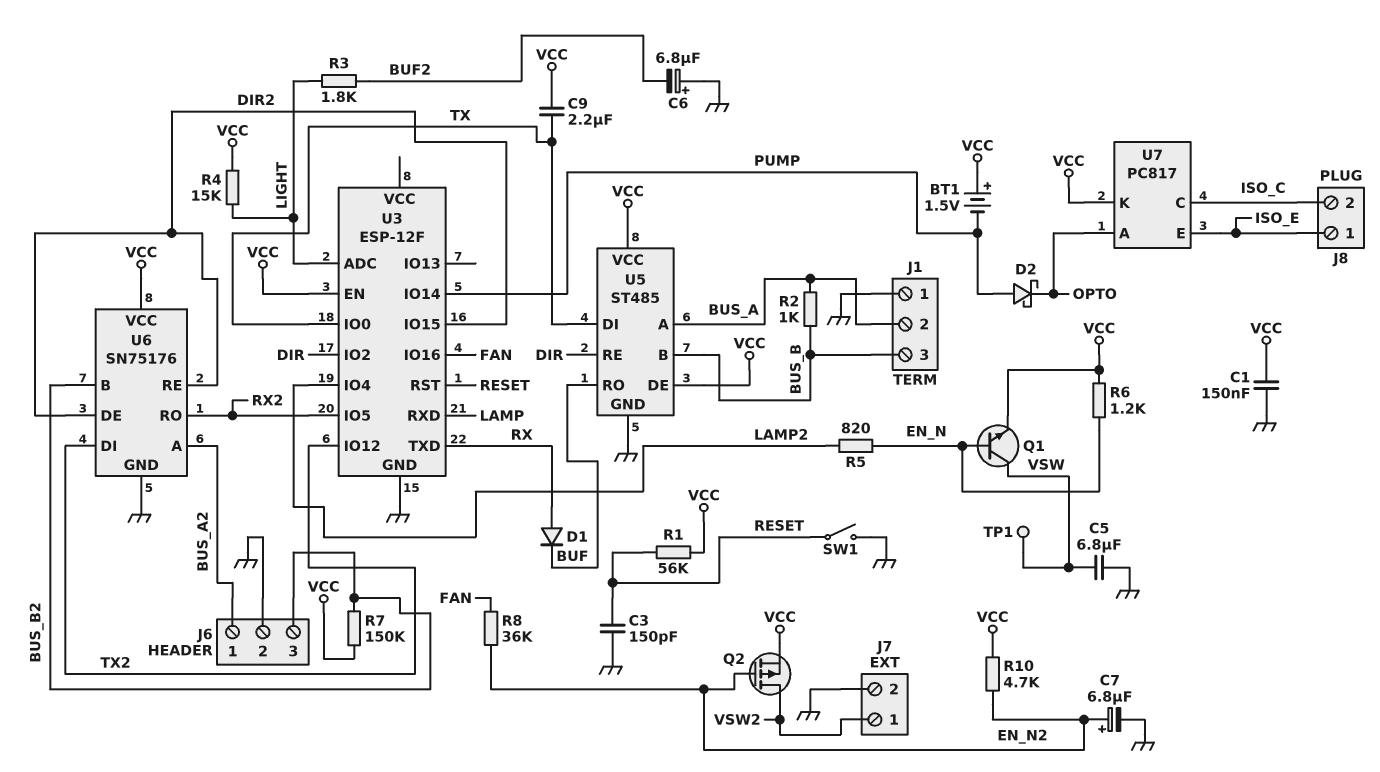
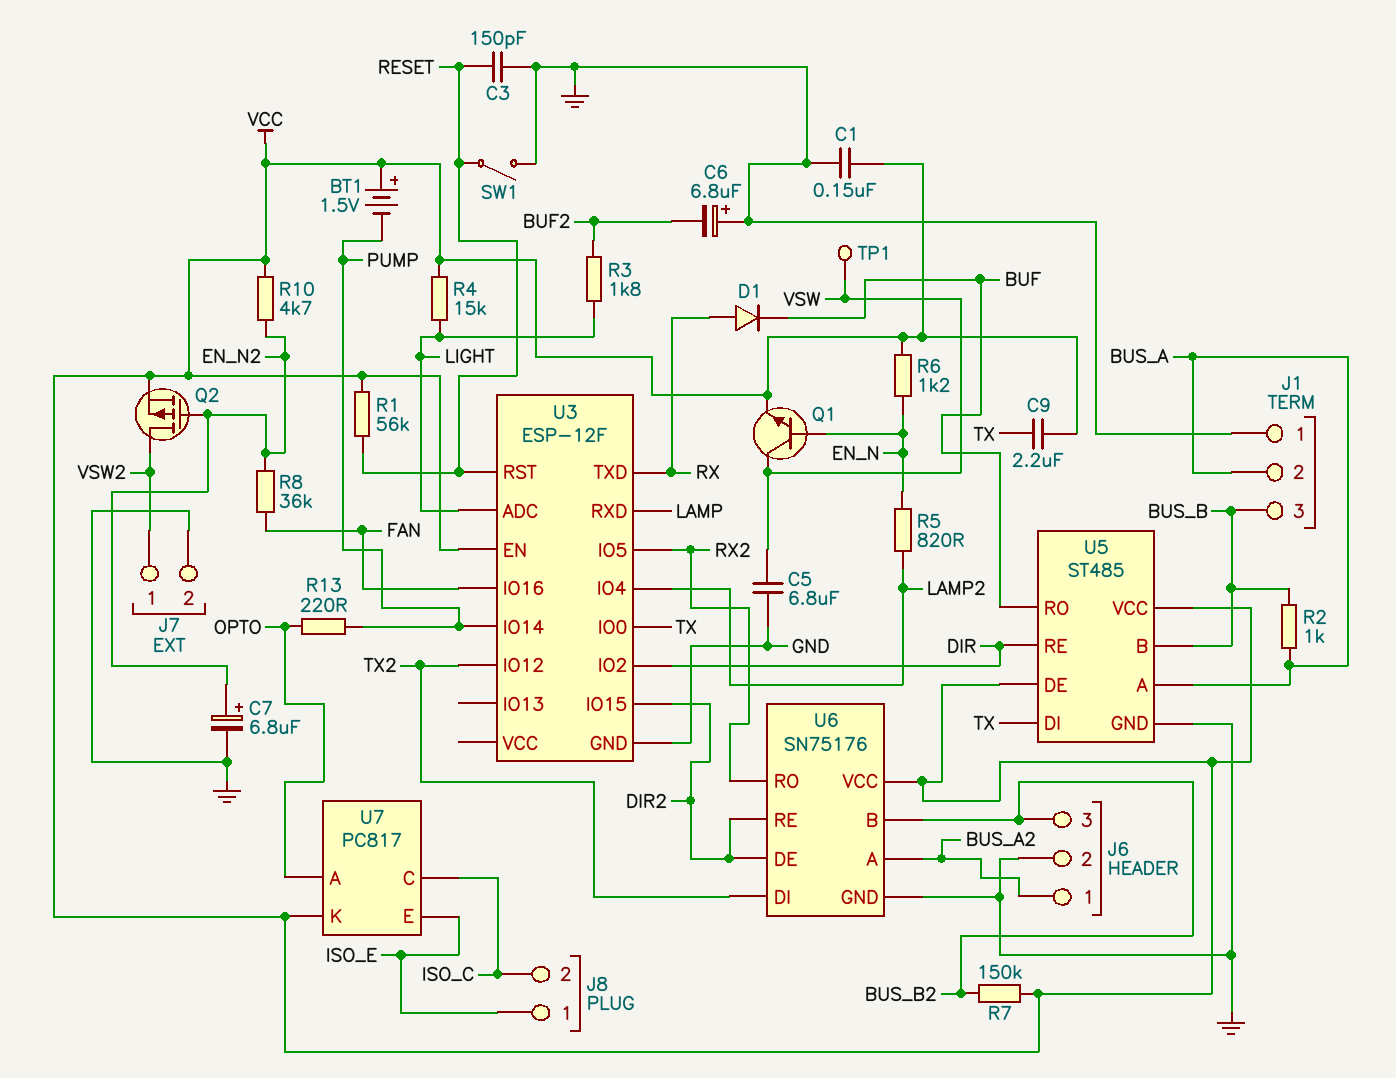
D2: schottky (A PUMP, K OPTO) -> none
R13: none -> 220 (OPTO, PUMP)

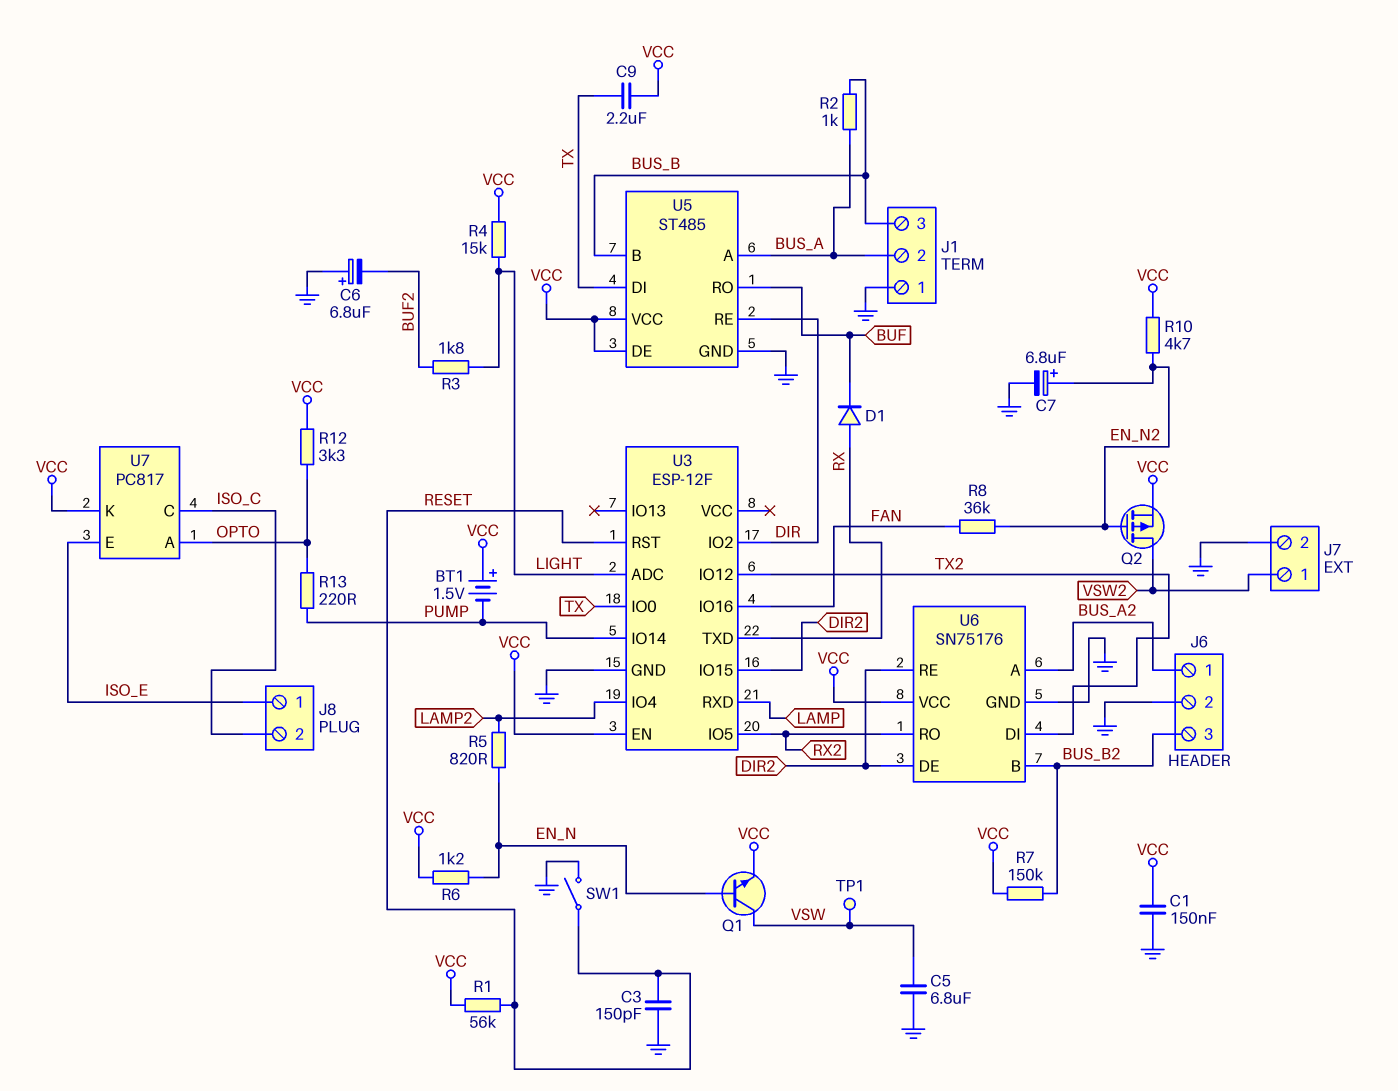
R12: none -> 3.3k (OPTO, VCC)

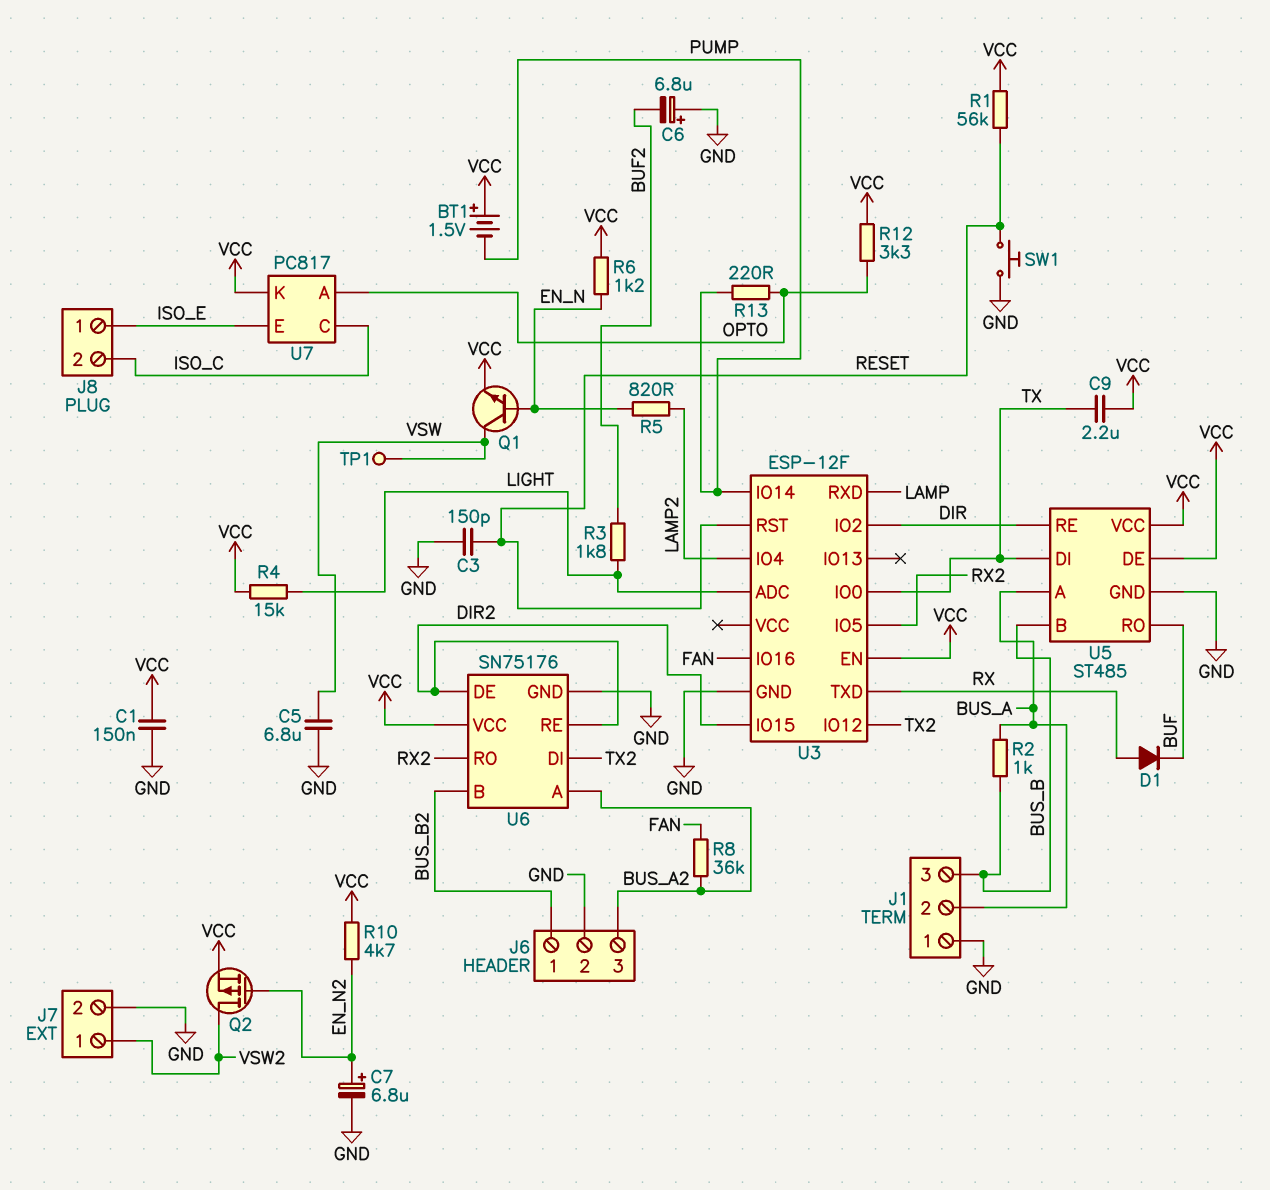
J6 pin 1: BUS_A2 -> BUS_B2
J6 pin 3: BUS_B2 -> BUS_A2
R7: 150k (BUS_B2, VCC) -> none
R8: 36k (EN_N2, FAN) -> 36k (BUS_A2, FAN)
SW1: switch (GND, RESET) -> button (GND, RESET)

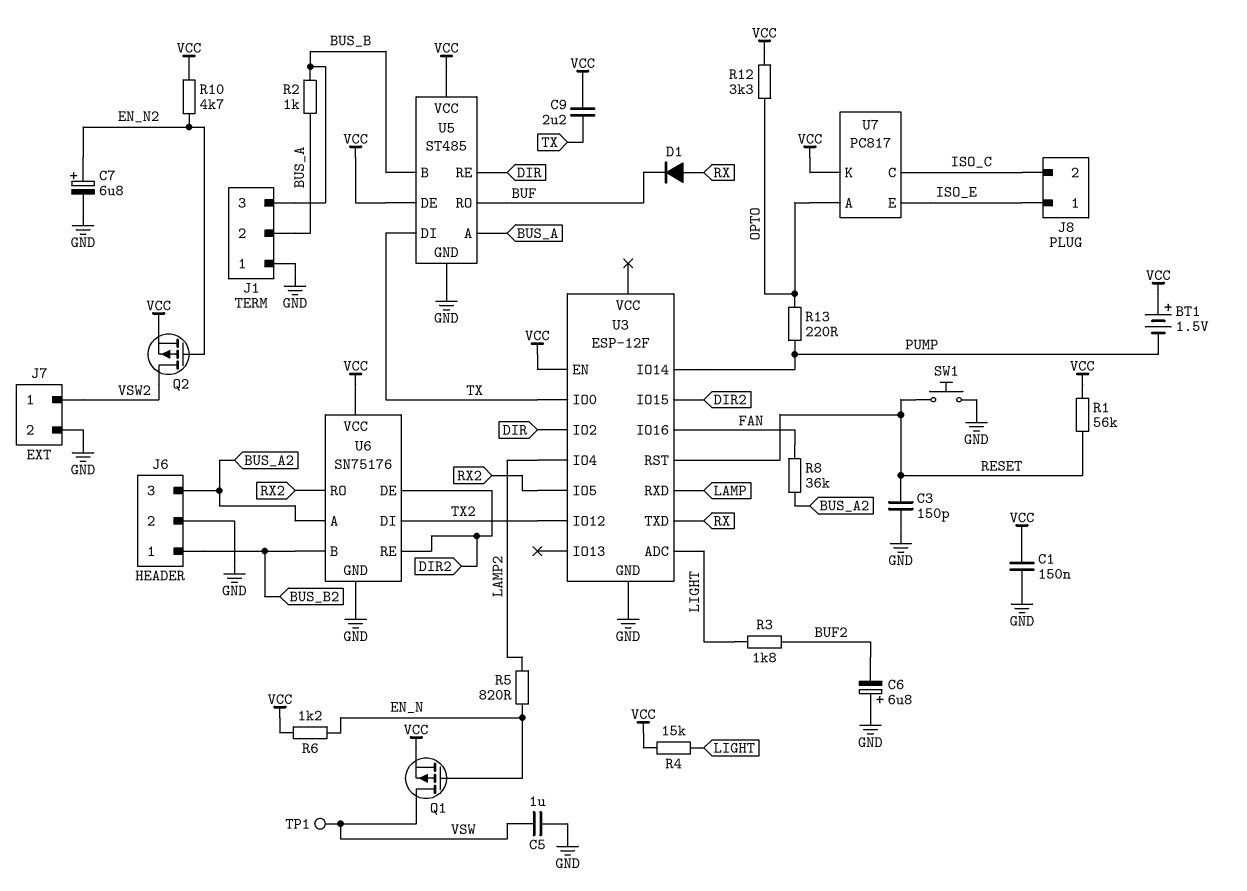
C5: 6.8uF (GND, VSW) -> 1uF (GND, VSW)
Q1: NPN (B EN_N, C VSW, E VCC) -> PMOS (G EN_N, D VSW, S VCC)

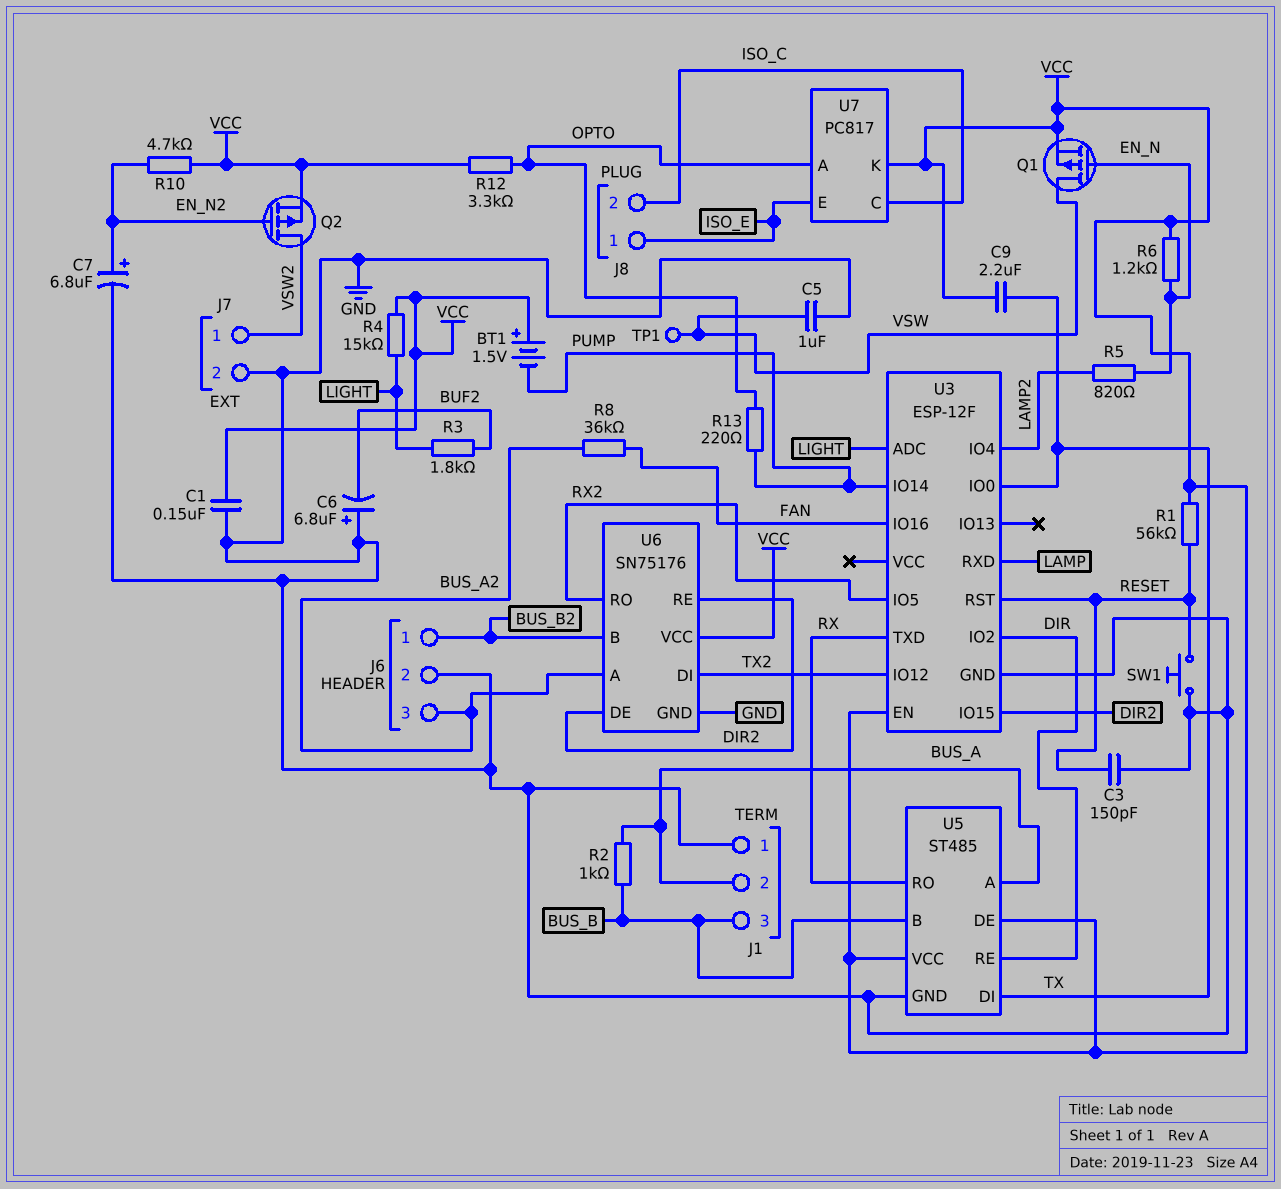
D1: diode (A RX, K BUF) -> none
U5 pin RO: BUF -> RX

